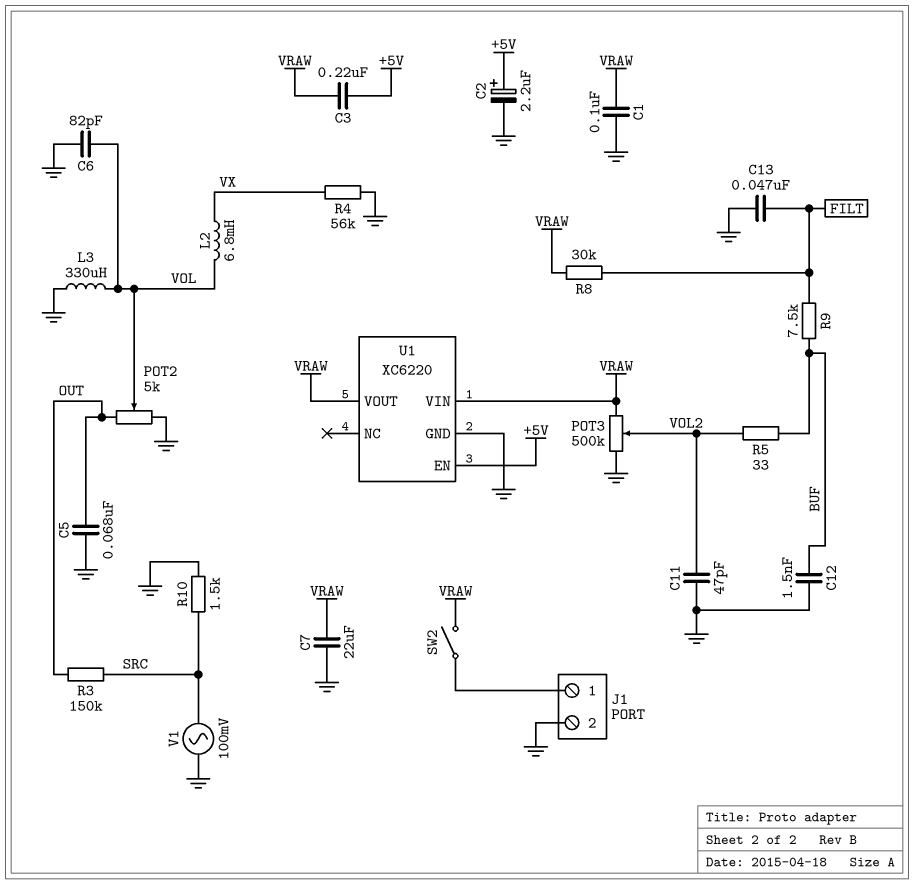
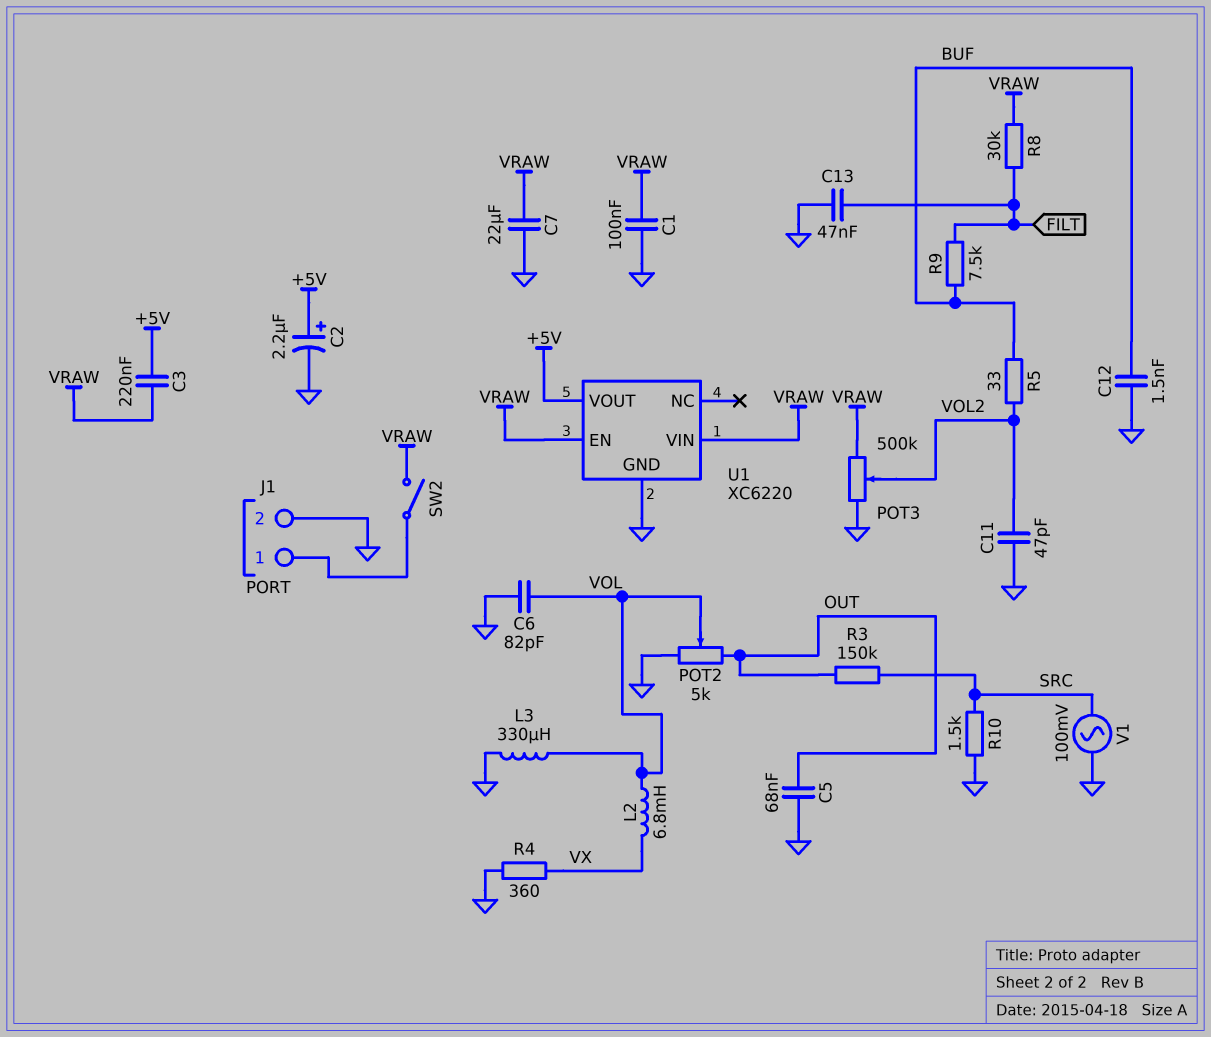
R4: 56k (GND, VX) -> 360 (GND, VX)
U1 pin EN: +5V -> VRAW
U1 pin VOUT: VRAW -> +5V

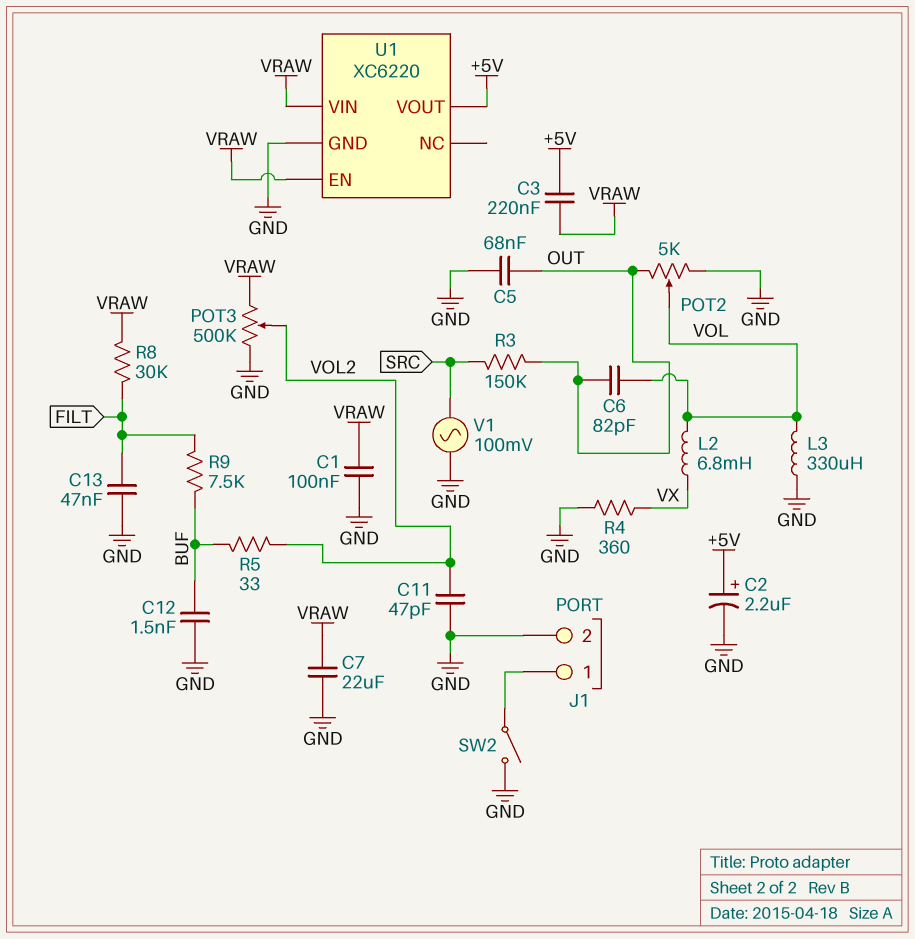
C6: 82pF (GND, VOL) -> 82pF (OUT, VOL)
R10: 1.5k (GND, SRC) -> none
SW2: switch (J1/1, VRAW) -> switch (GND, J1/1)

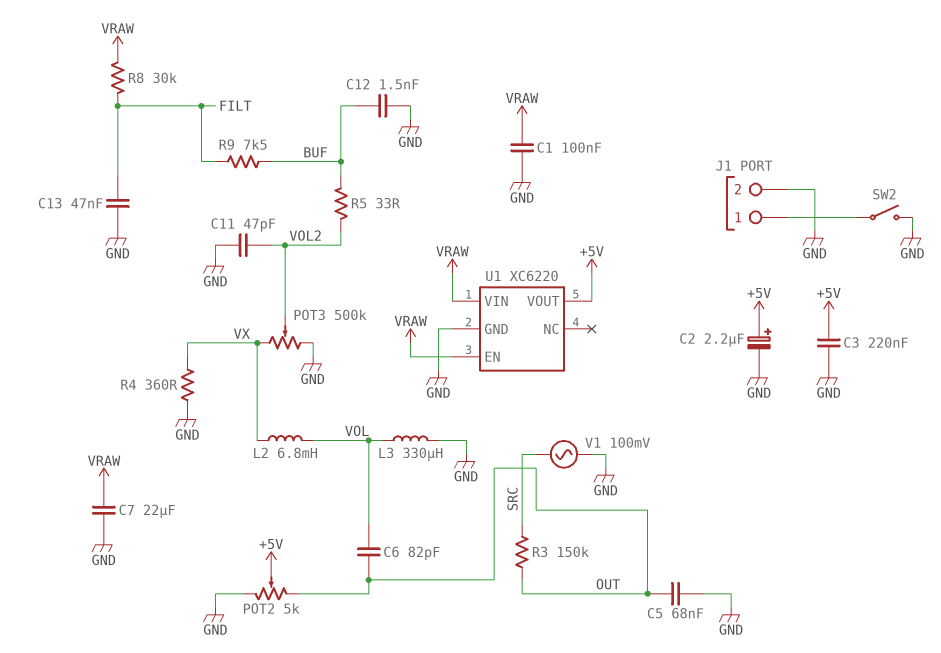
C3: 220nF (+5V, VRAW) -> 220nF (+5V, GND)
POT2: 5k (GND, OUT, wiper VOL) -> 5k (GND, OUT, wiper +5V)
POT3: 500k (GND, VRAW, wiper VOL2) -> 500k (GND, VX, wiper VOL2)

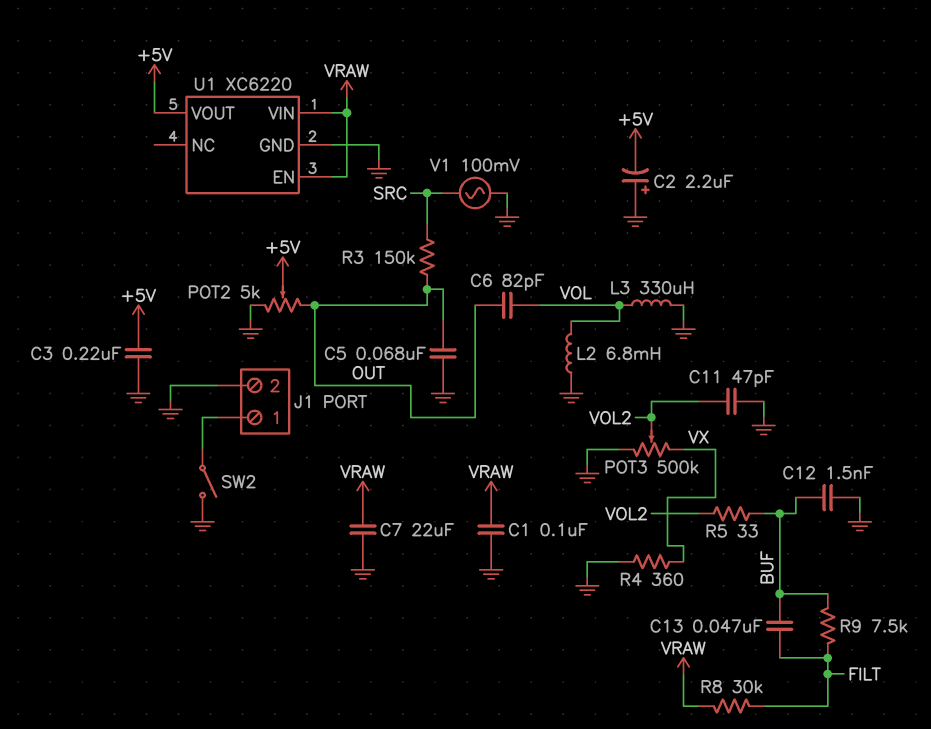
C2: 2.2uF (plus +5V, minus GND) -> 2.2uF (plus GND, minus +5V)
C13: 47nF (FILT, GND) -> 47nF (BUF, FILT)
L2: 6.8mH (VOL, VX) -> 6.8mH (GND, VOL)

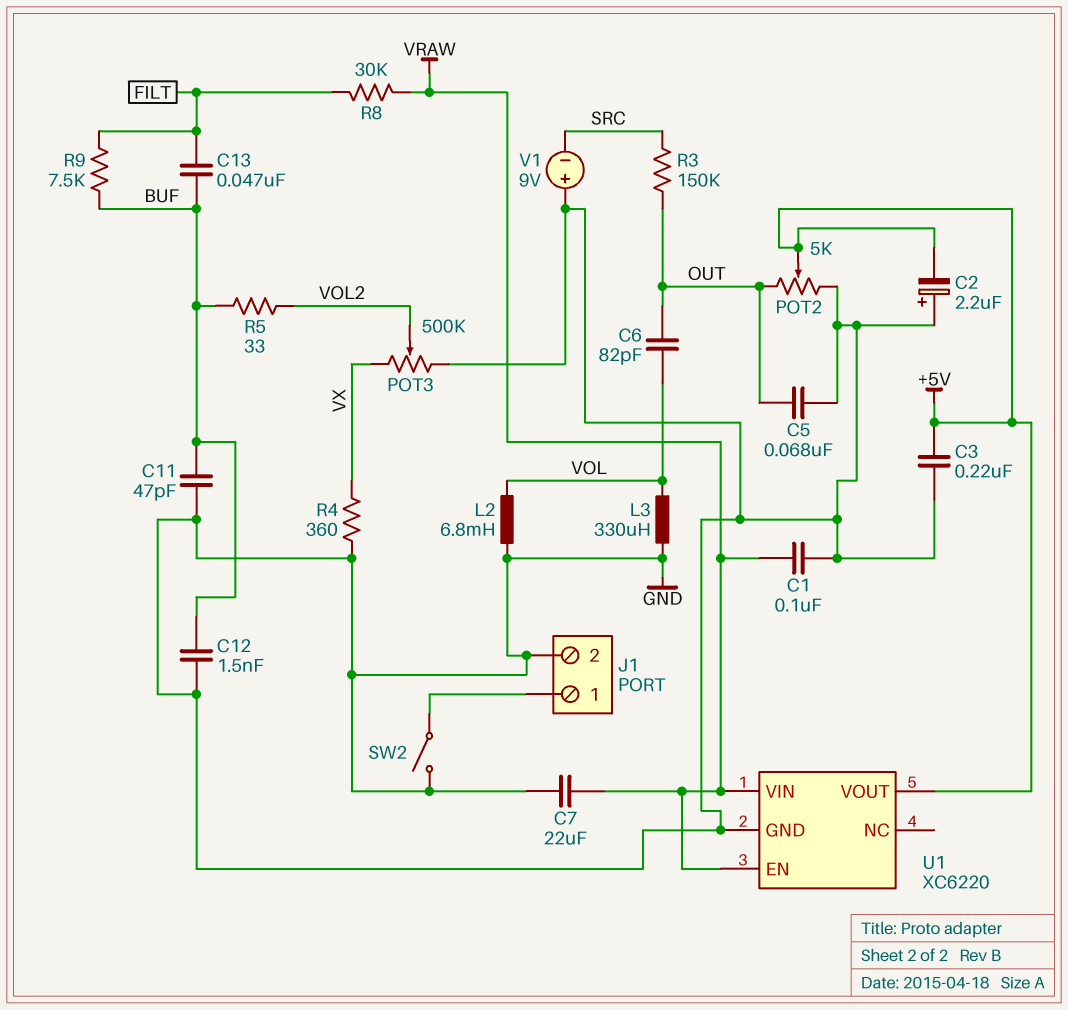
C11: 47pF (GND, VOL2) -> 47pF (BUF, GND)
V1: AC 100mV (GND, SRC) -> 9V (plus GND, minus SRC)

